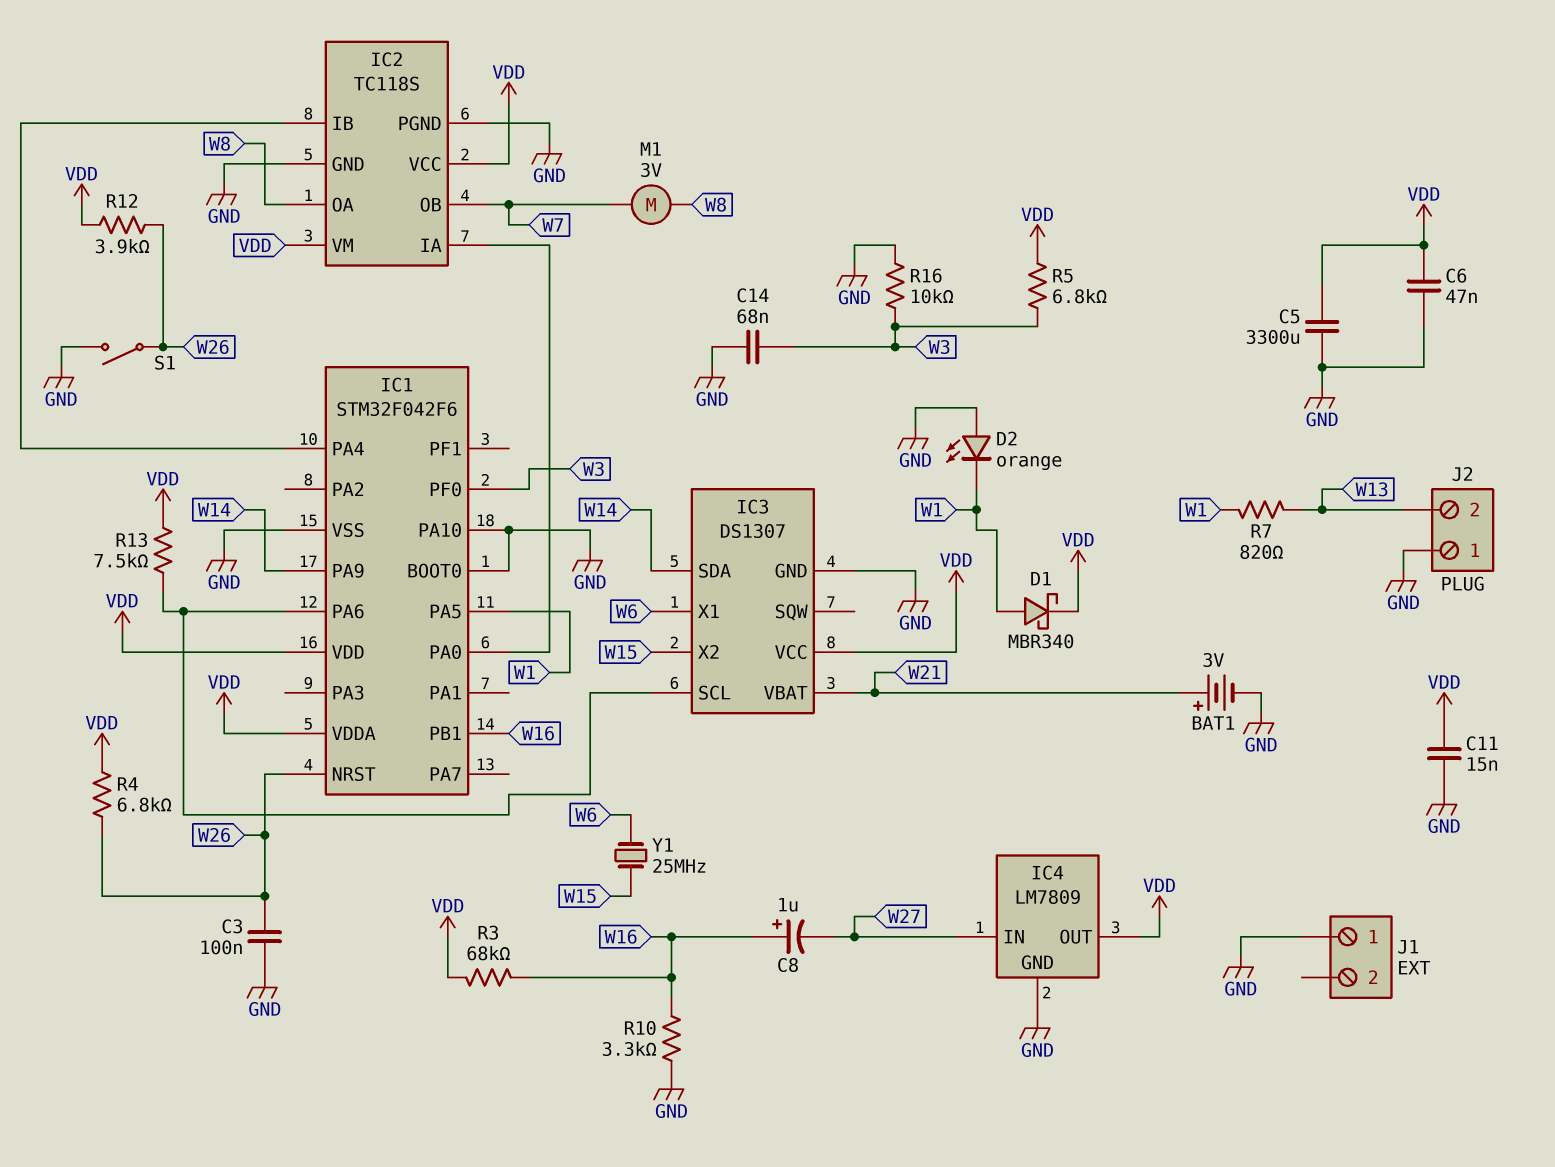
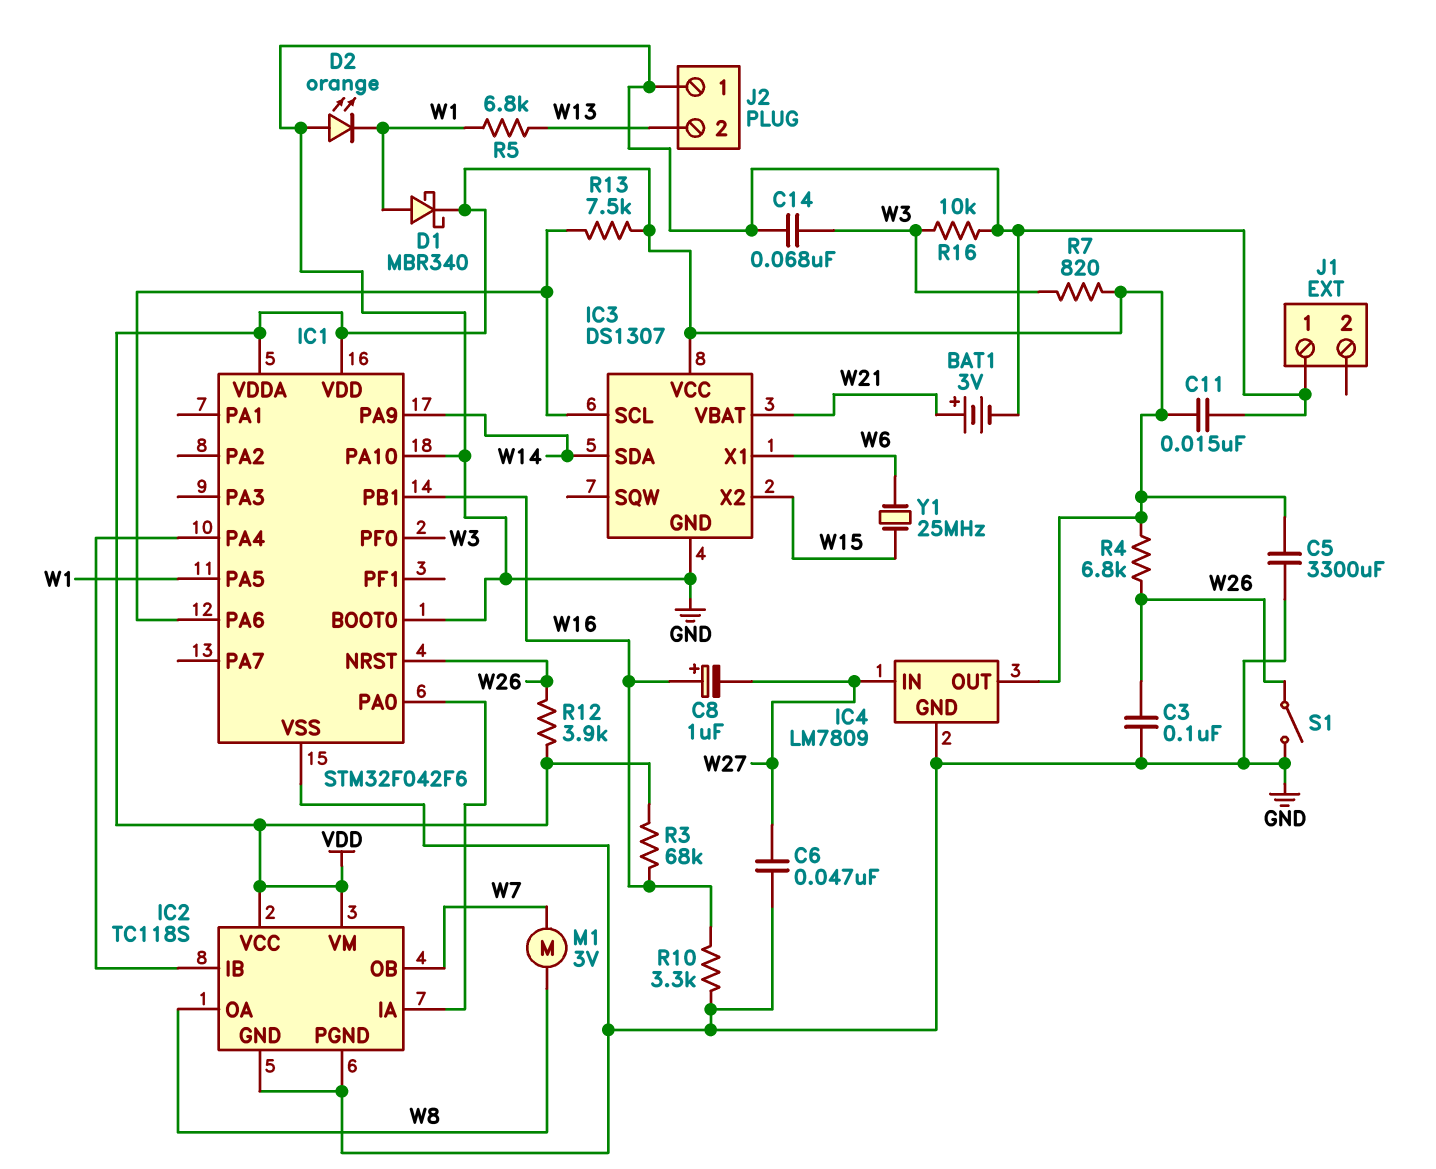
C6: 47nF (GND, VDD) -> 47nF (GND, W27)
R5: 6.8k (VDD, W3) -> 6.8k (W1, W13)
R7: 820 (W1, W13) -> 820 (VDD, W3)

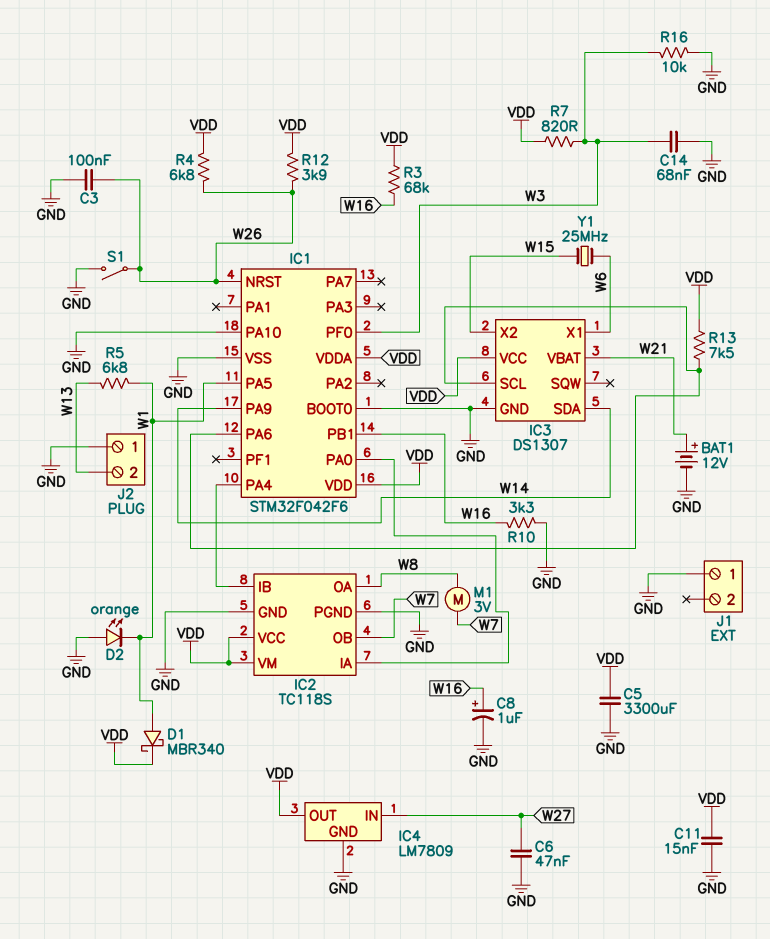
BAT1: 3V (plus W21, minus GND) -> 12V (plus W21, minus GND)
C8: 1uF (plus W16, minus W27) -> 1uF (plus W16, minus GND)

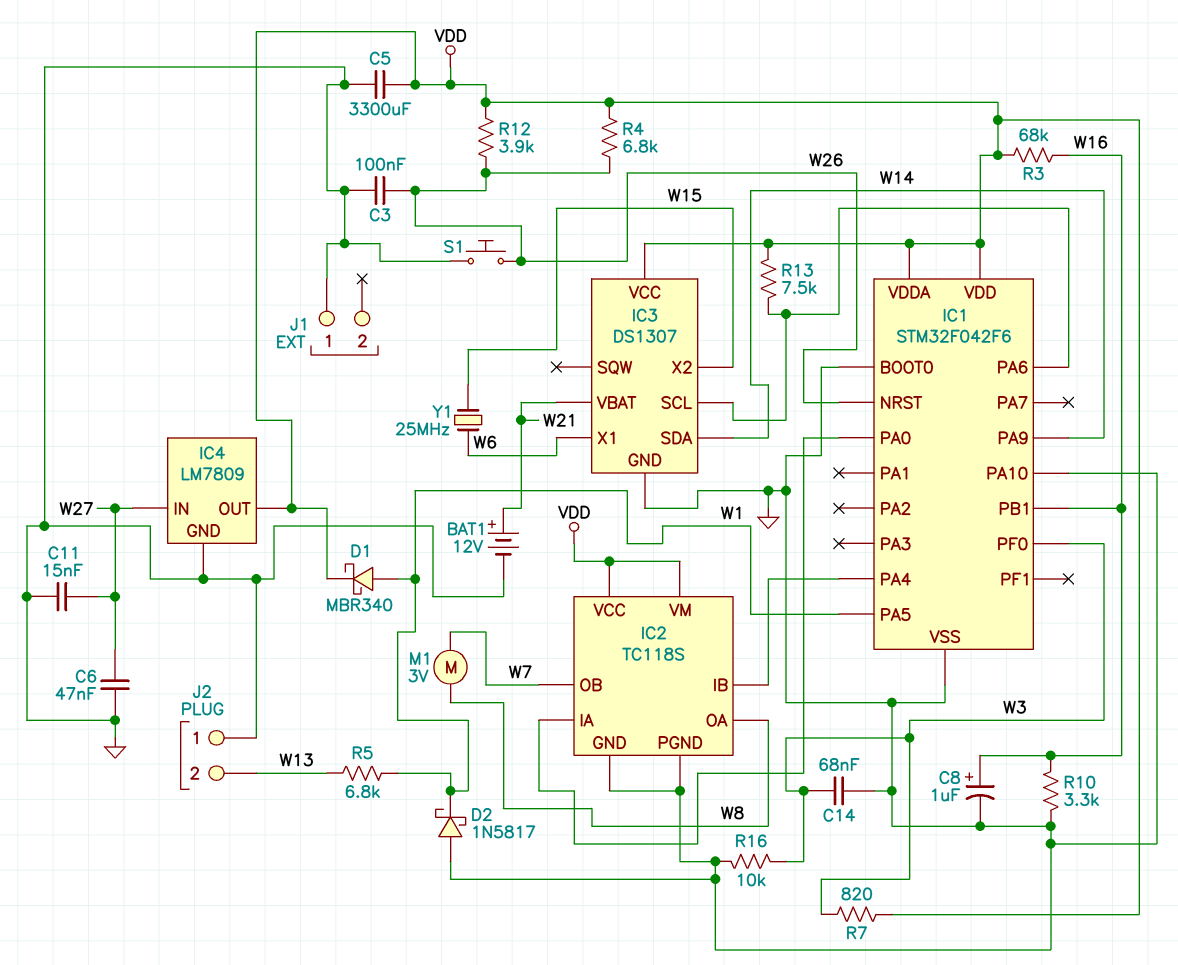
C11: 15nF (GND, VDD) -> 15nF (GND, W27)
D2: LED orange (A GND, K W1) -> schottky 1N5817 (A GND, K W1)
S1: switch (GND, W26) -> button (GND, W26)

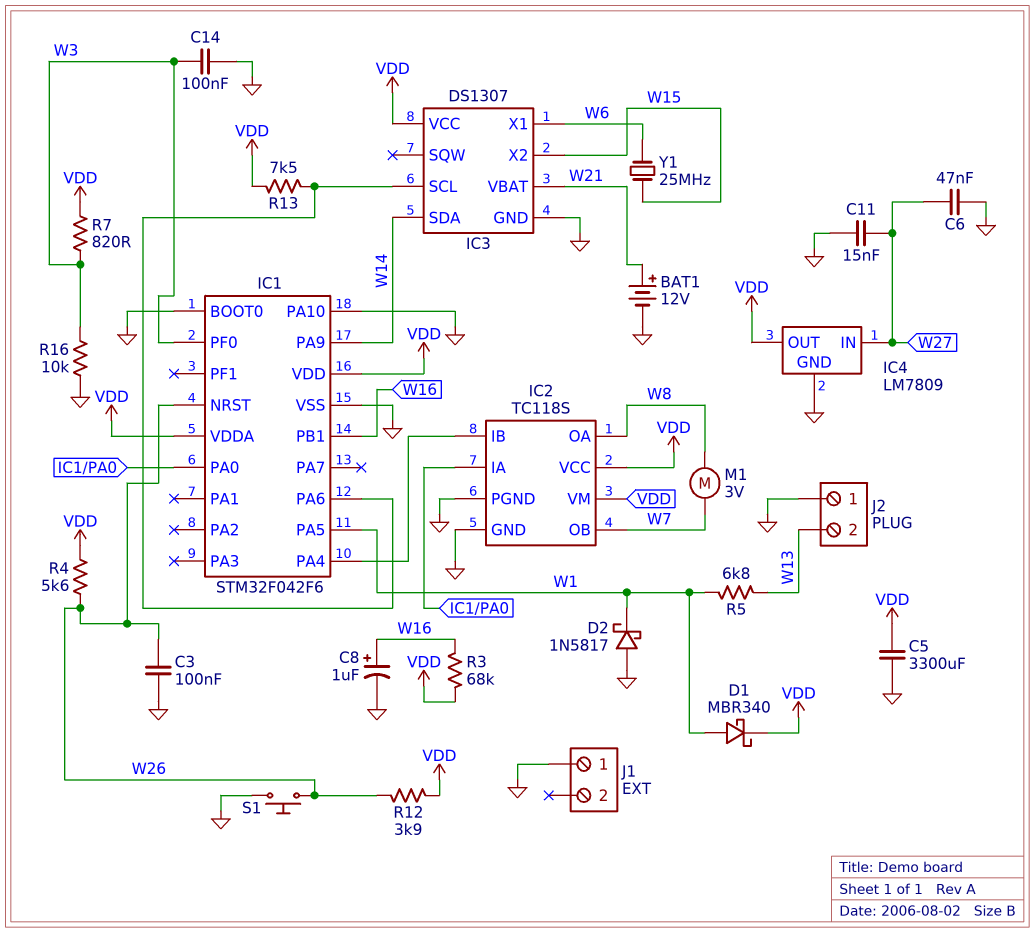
C14: 68nF (GND, W3) -> 100nF (GND, W3)
R4: 6.8k (VDD, W26) -> 5.6k (VDD, W26)
R10: 3.3k (GND, W16) -> none

